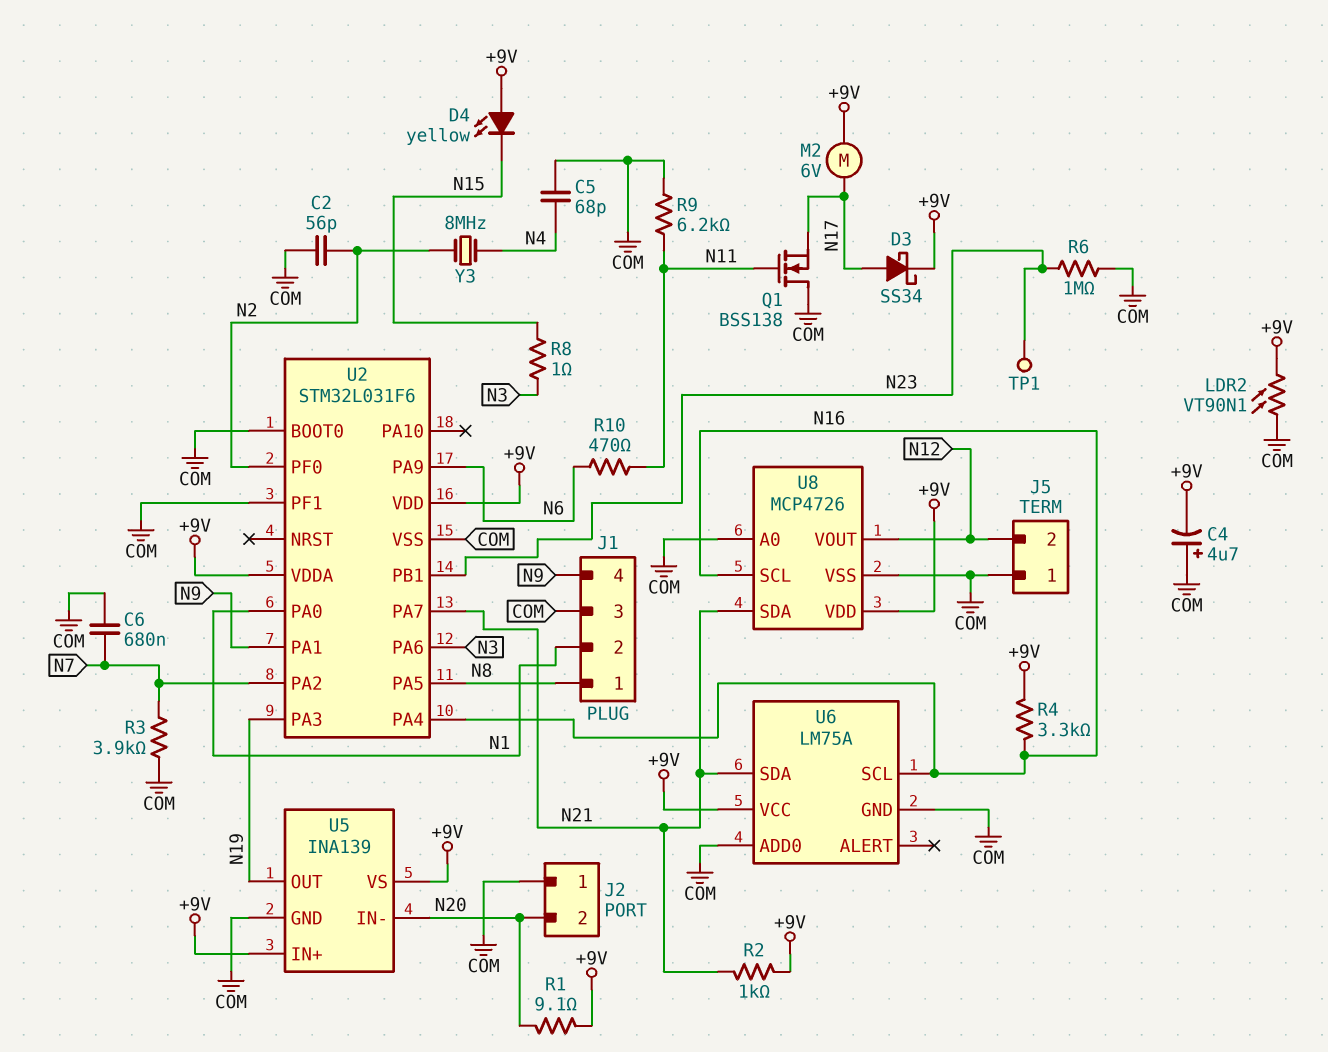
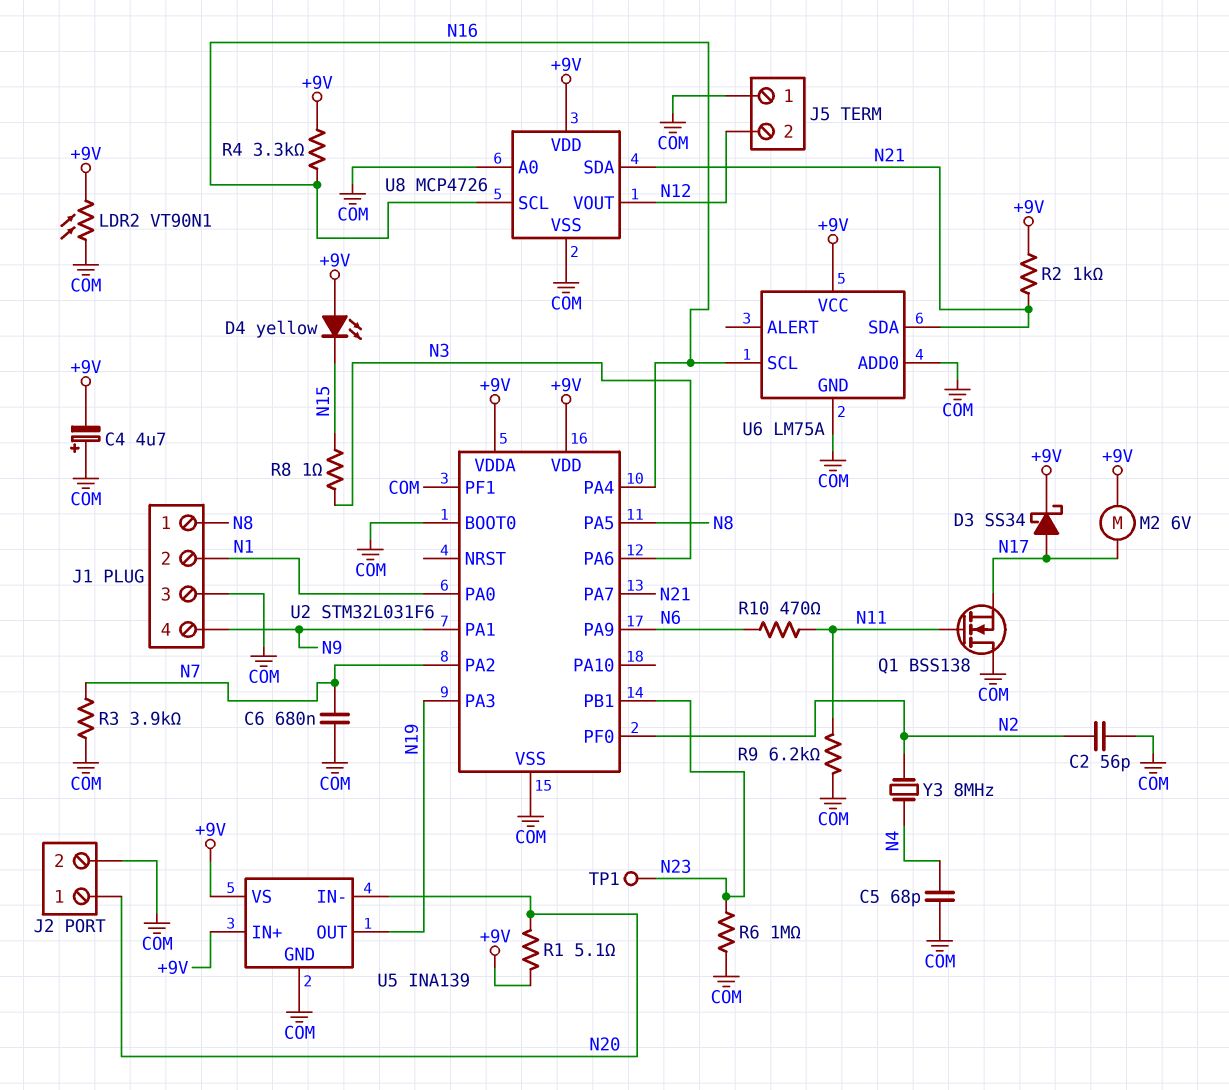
J2 pin 1: COM -> N20
J2 pin 2: N20 -> COM
R1: 9.1 (+9V, N20) -> 5.1 (+9V, N20)

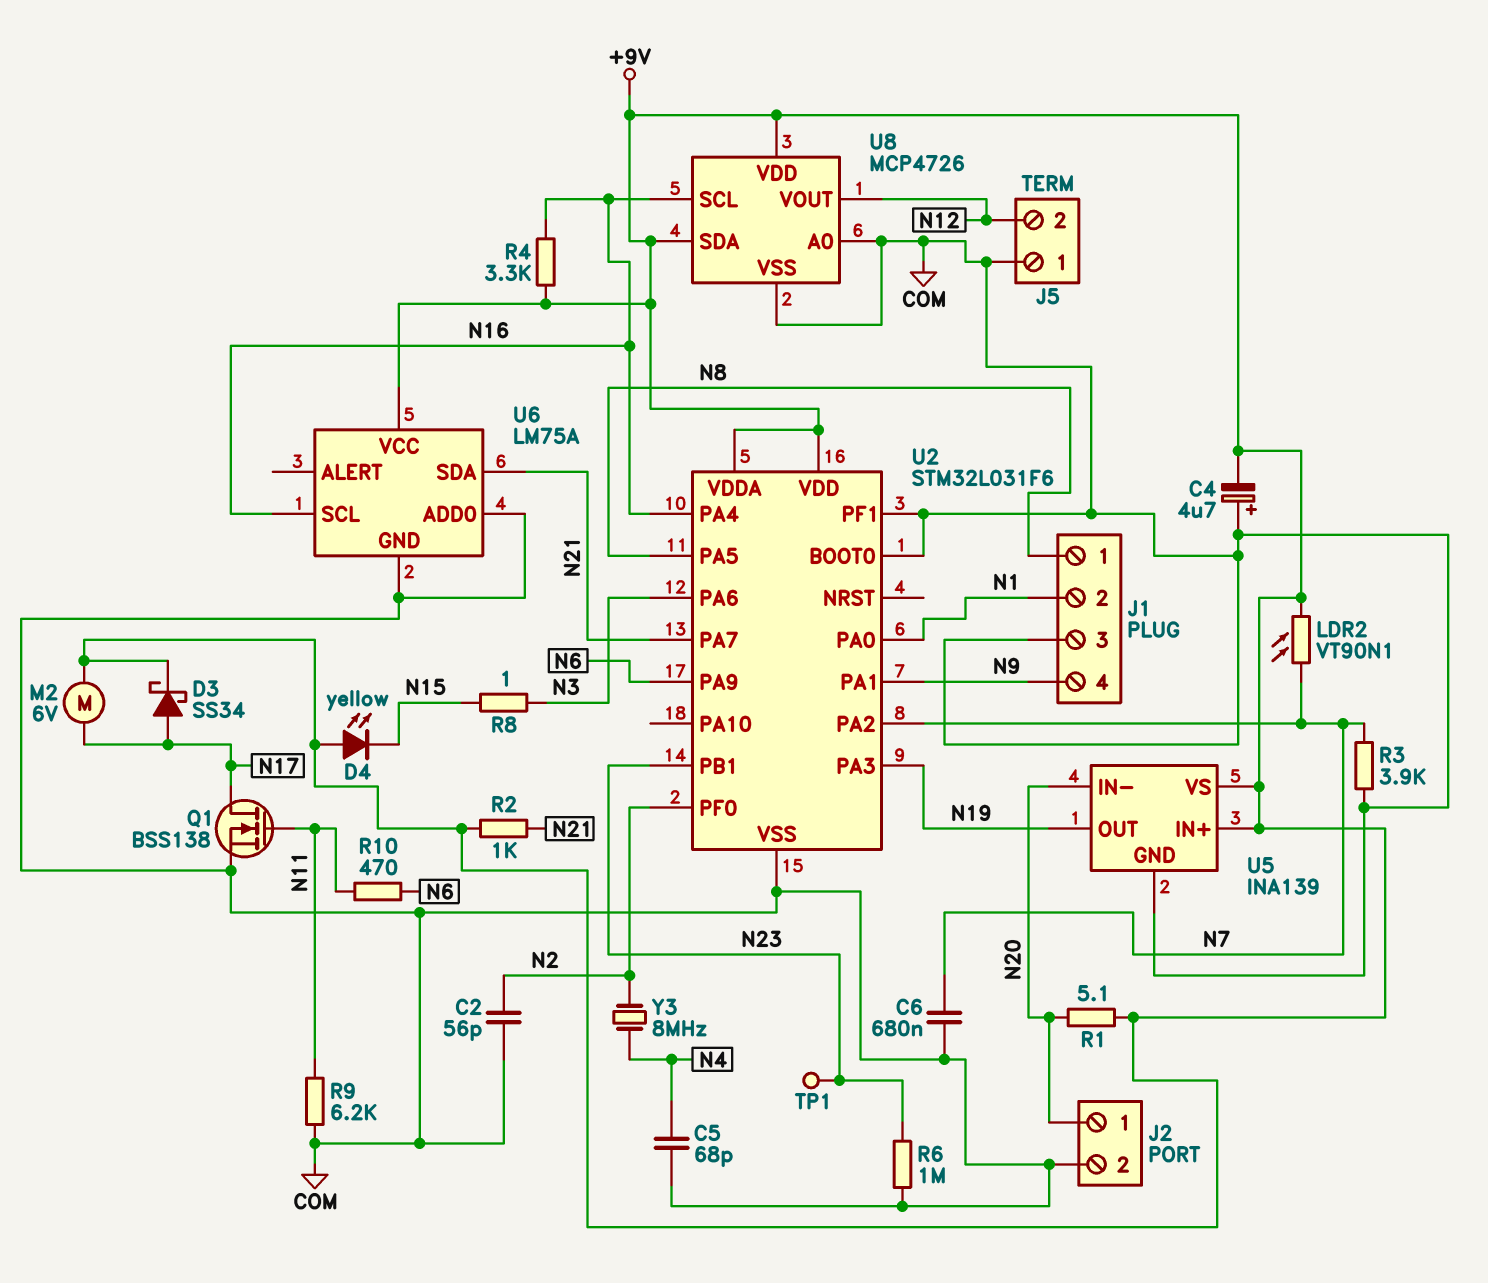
LDR2: VT90N1 (+9V, COM) -> VT90N1 (+9V, N7)
Q1: NMOS BSS138 (G N11, D COM, S N17) -> NMOS BSS138 (G N11, D N17, S COM)
U8 pin SDA: N21 -> +9V

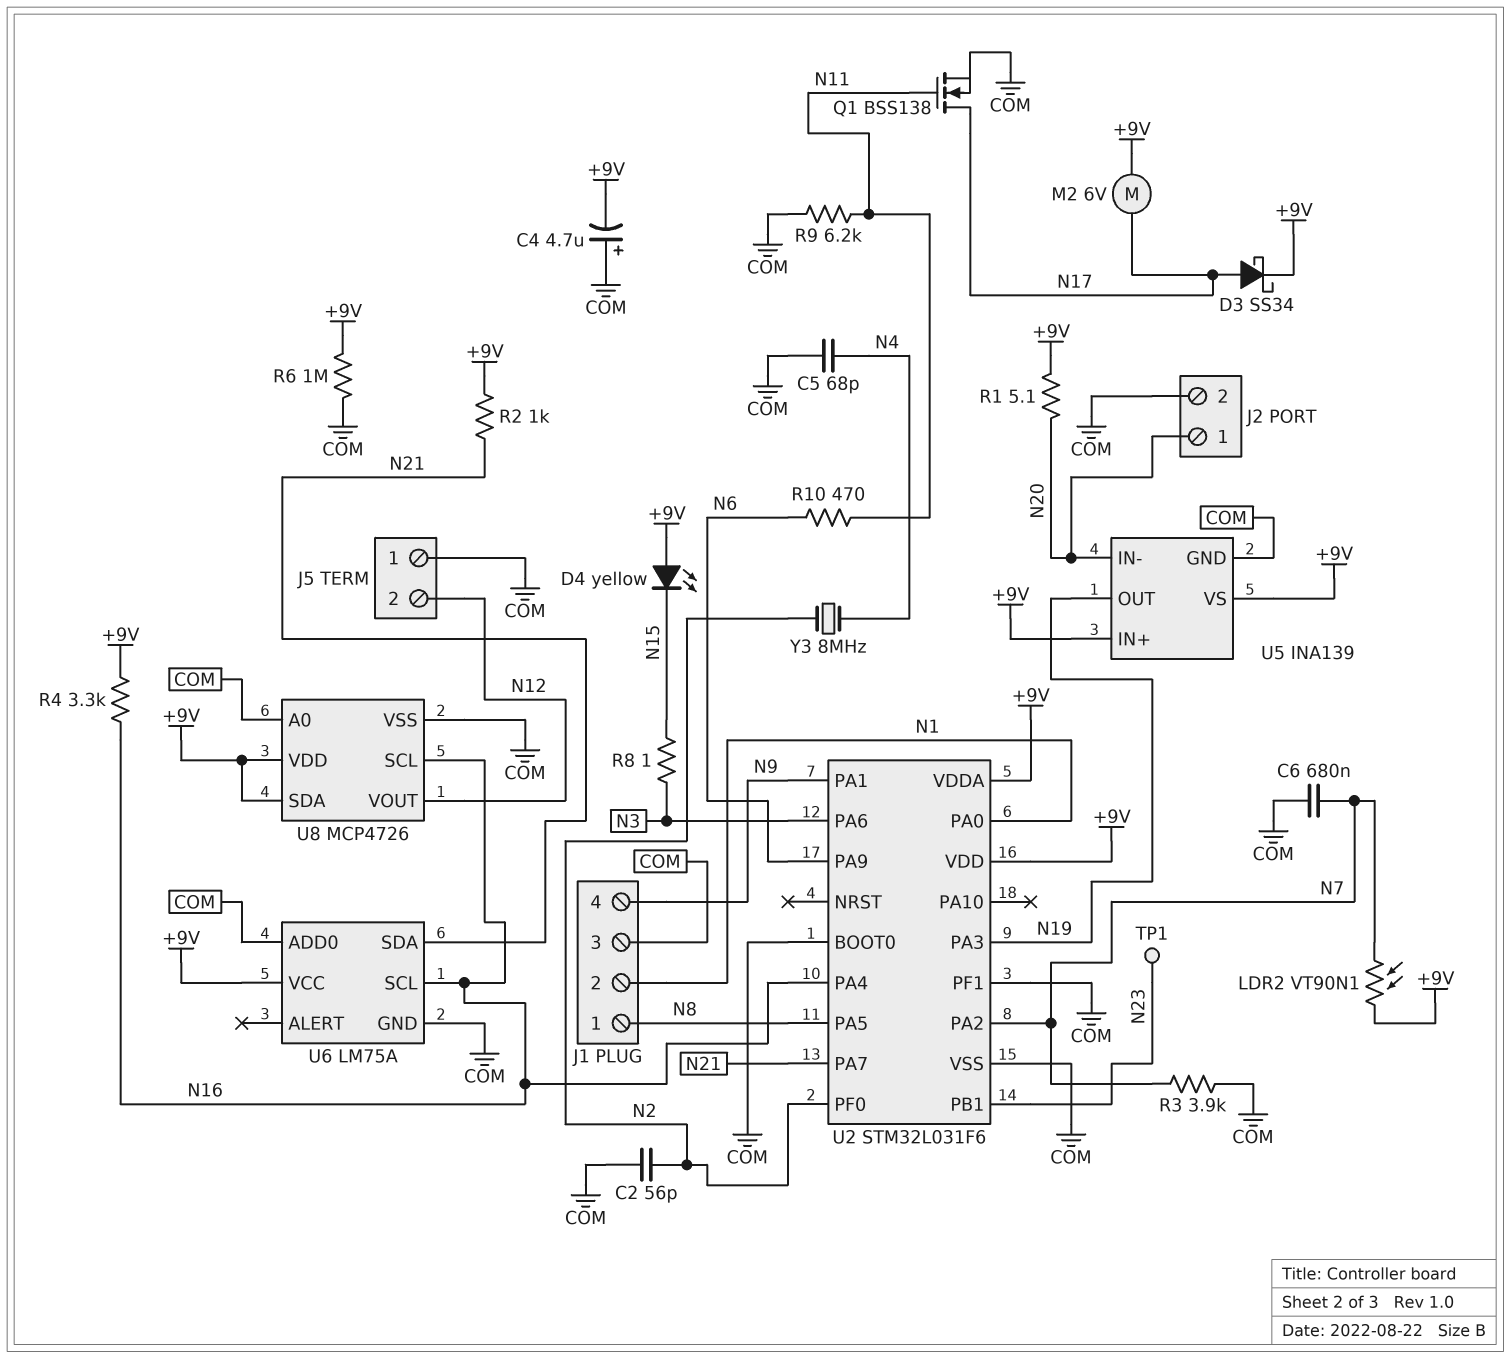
R6: 1M (COM, N23) -> 1M (+9V, COM)

